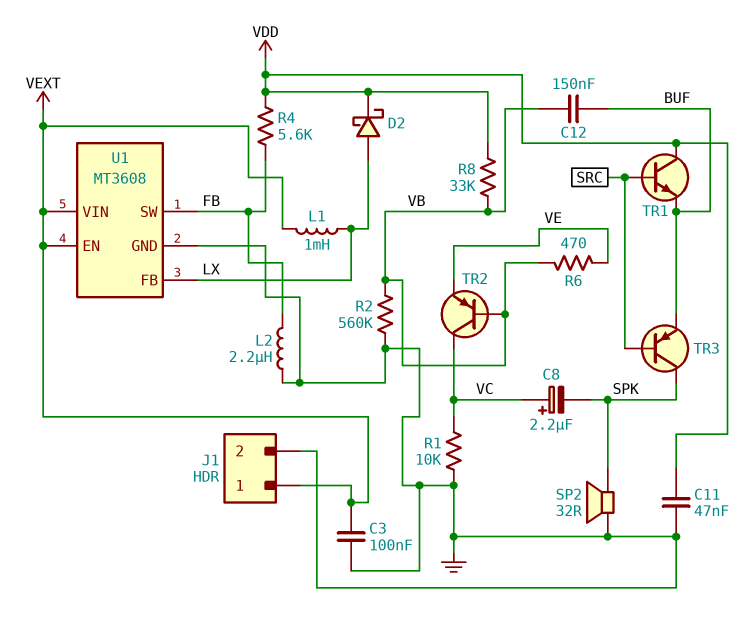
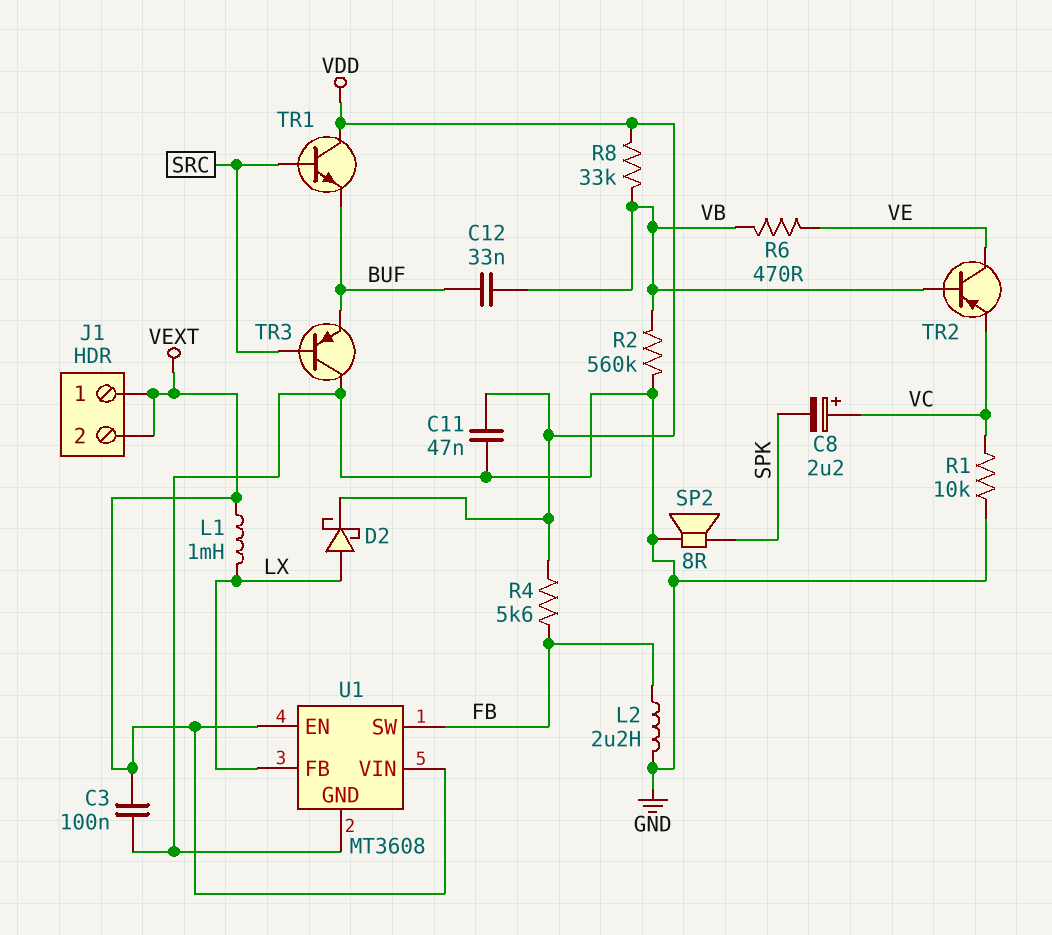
C12: 150nF (BUF, VB) -> 33nF (BUF, VB)
J1 pin 2: GND -> VEXT
SP2: speaker 32R (GND, SPK) -> speaker 8R (GND, SPK)
TR2: PNP (B VB, C VC, E VE) -> PNP (B VB, C VE, E VC)
TR3: PNP (B SRC, C SPK, E BUF) -> PNP (B SRC, C GND, E BUF)

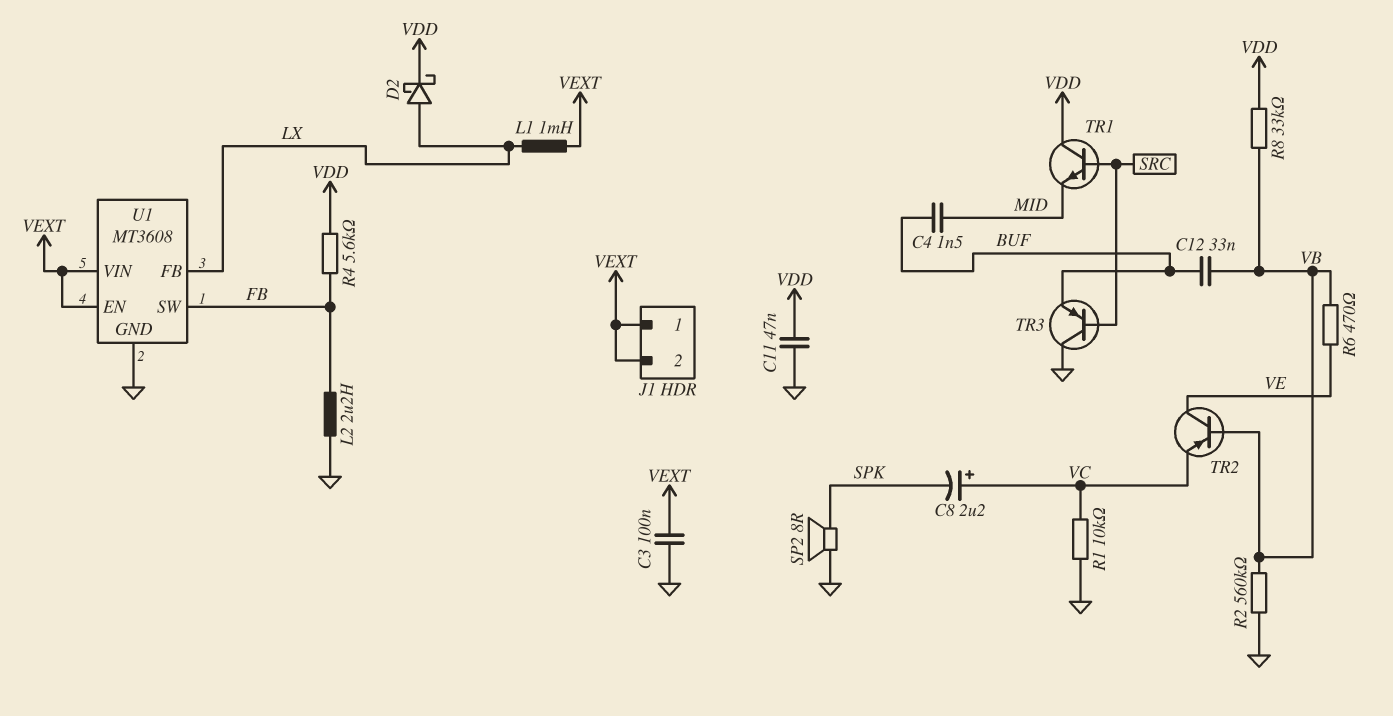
C4: none -> 1.5nF (BUF, MID)
TR1: NPN (B SRC, C VDD, E BUF) -> NPN (B SRC, C VDD, E MID)

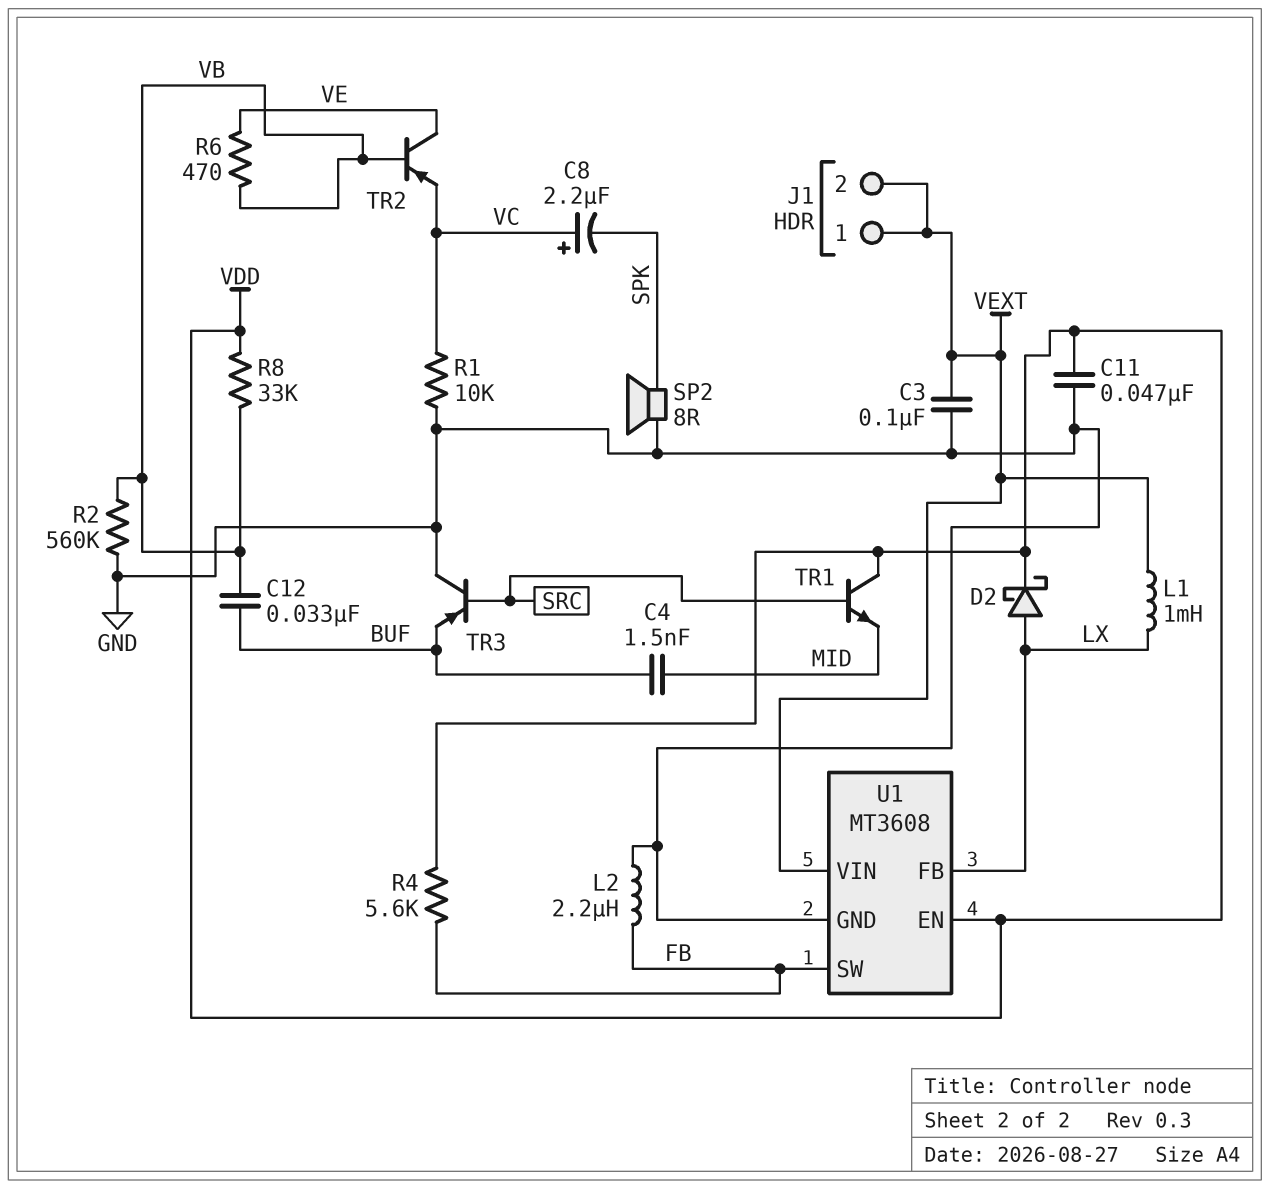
U1 pin EN: VEXT -> VDD

